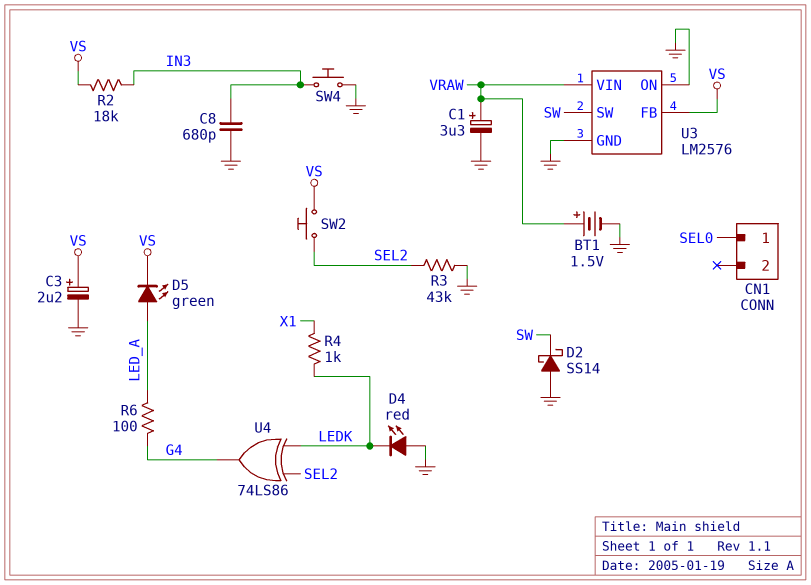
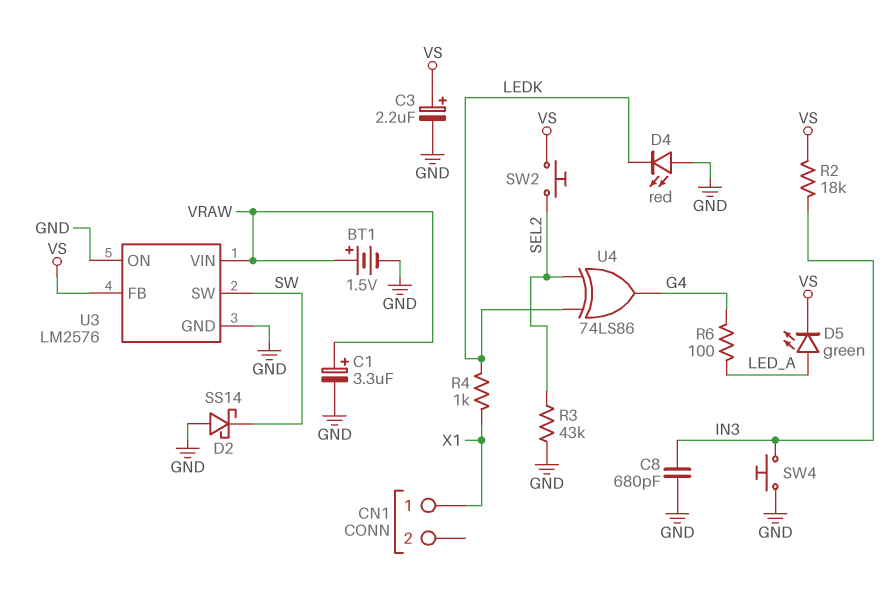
CN1 pin 1: SEL0 -> X1

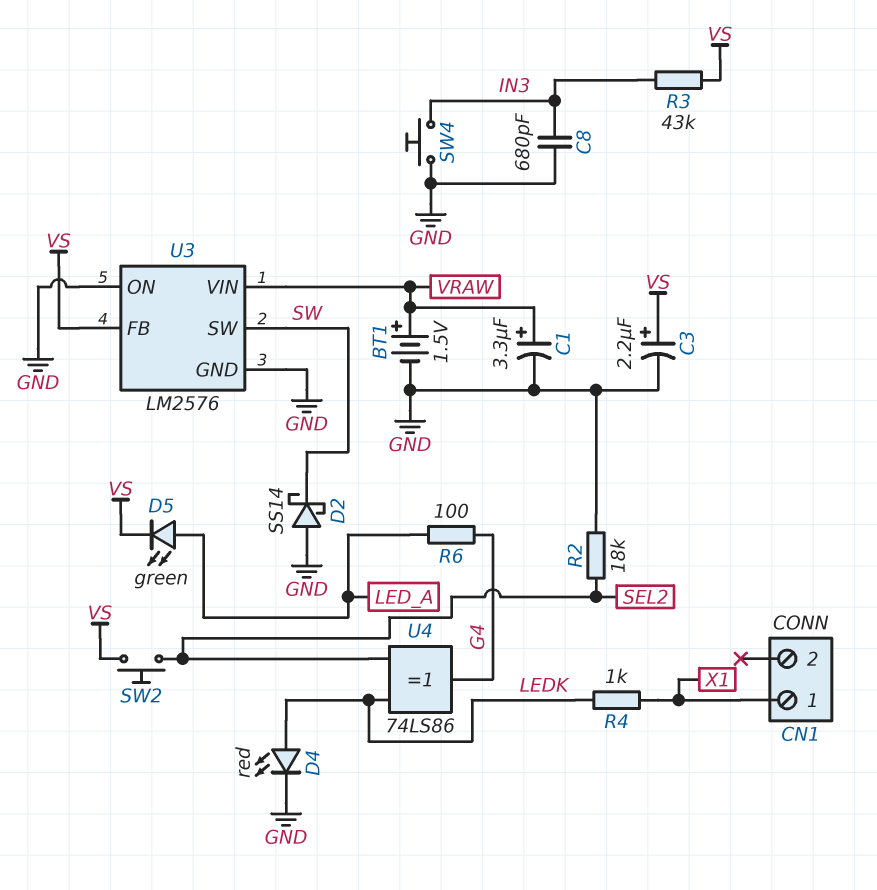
D4: LED red (A GND, K LEDK) -> LED red (A LEDK, K GND)
R2: 18k (IN3, VS) -> 18k (GND, SEL2)
R3: 43k (GND, SEL2) -> 43k (IN3, VS)

